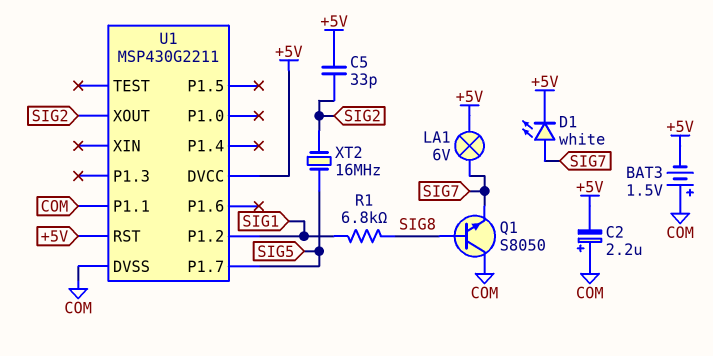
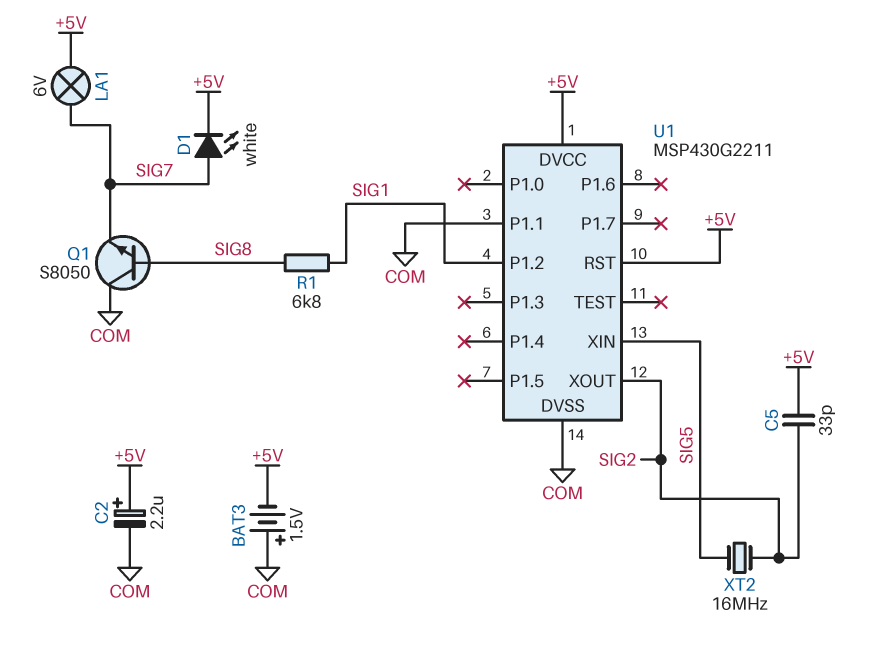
C2: 2.2uF (plus COM, minus +5V) -> 2.2uF (plus +5V, minus COM)
U1 pin P1.7: SIG5 -> none
U1 pin XIN: none -> SIG5

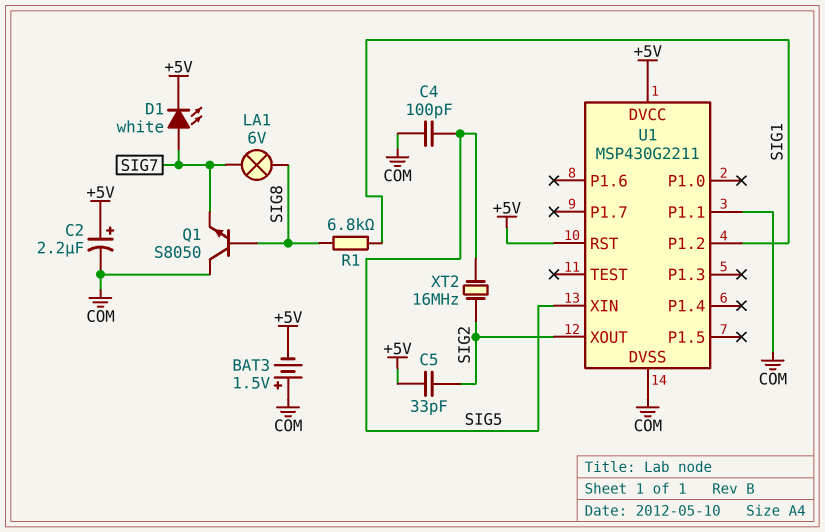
C4: none -> 100pF (COM, SIG5)
LA1: lamp 6V (+5V, SIG7) -> lamp 6V (SIG7, SIG8)

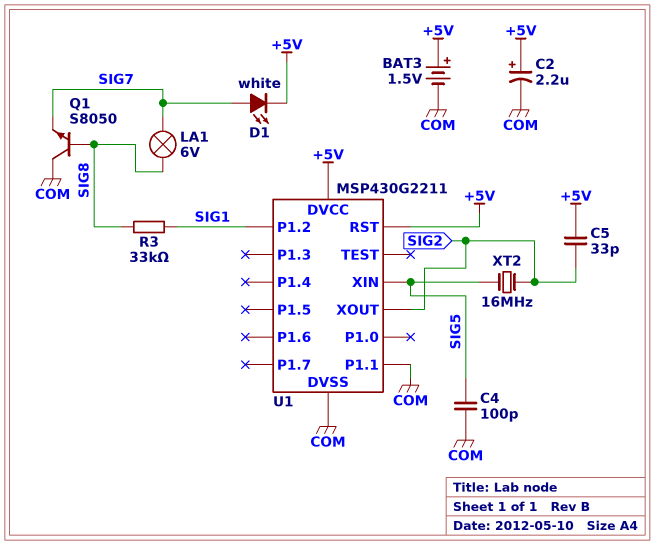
BAT3: 1.5V (plus COM, minus +5V) -> 1.5V (plus +5V, minus COM)
R1: 6.8k (SIG1, SIG8) -> none
R3: none -> 33k (SIG1, SIG8)

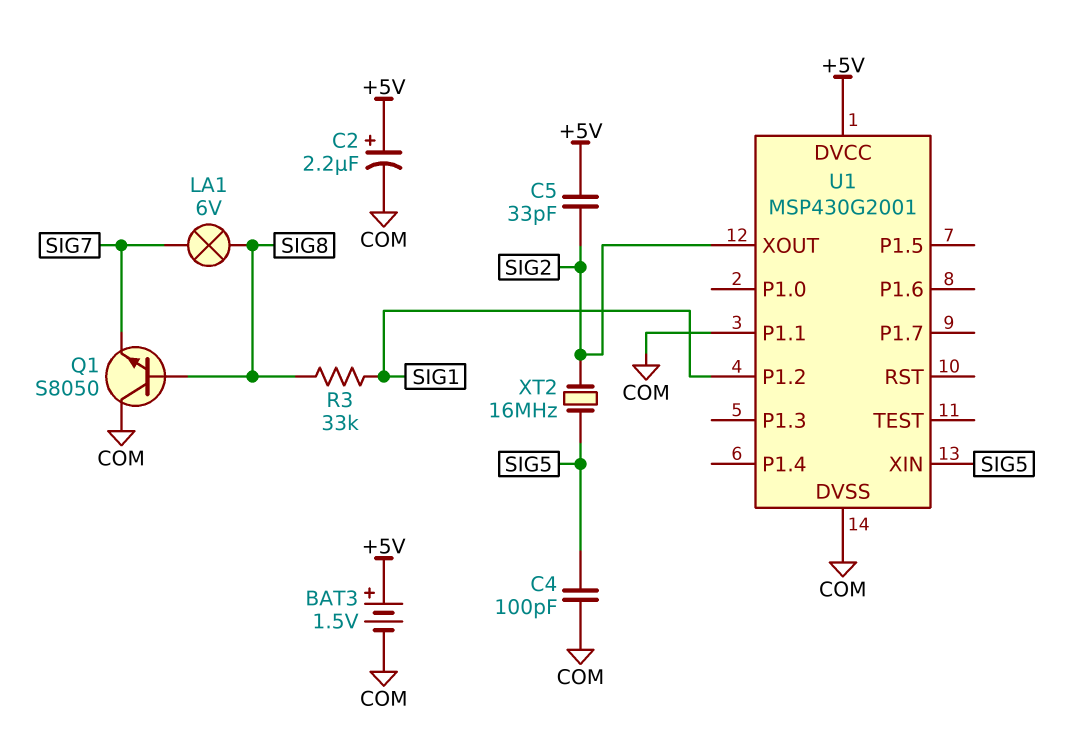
D1: LED white (A SIG7, K +5V) -> none
U1: MSP430G2211 -> MSP430G2001
U1 pin RST: +5V -> none

